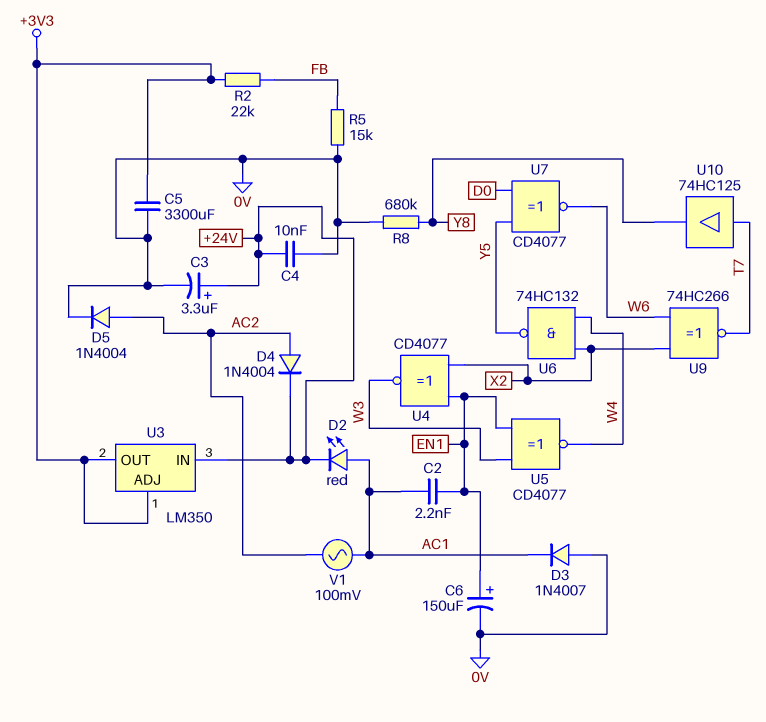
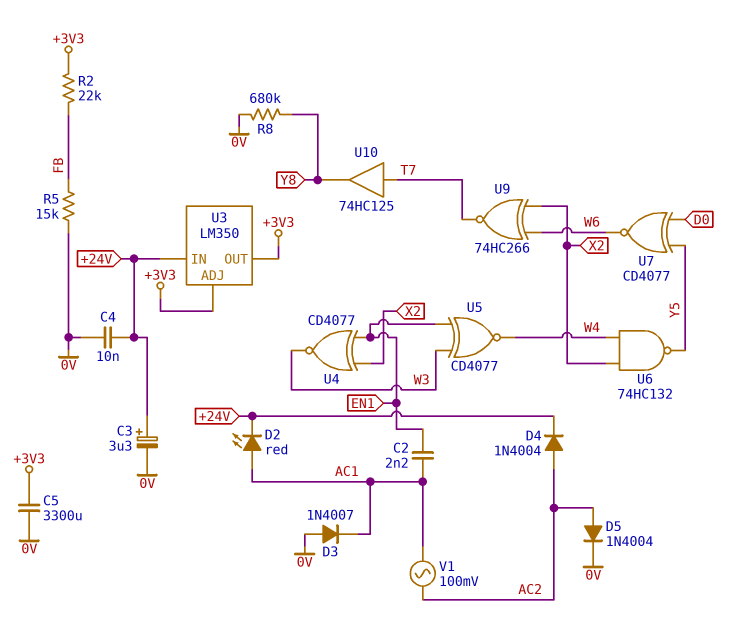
C6: 150uF (plus EN1, minus 0V) -> none

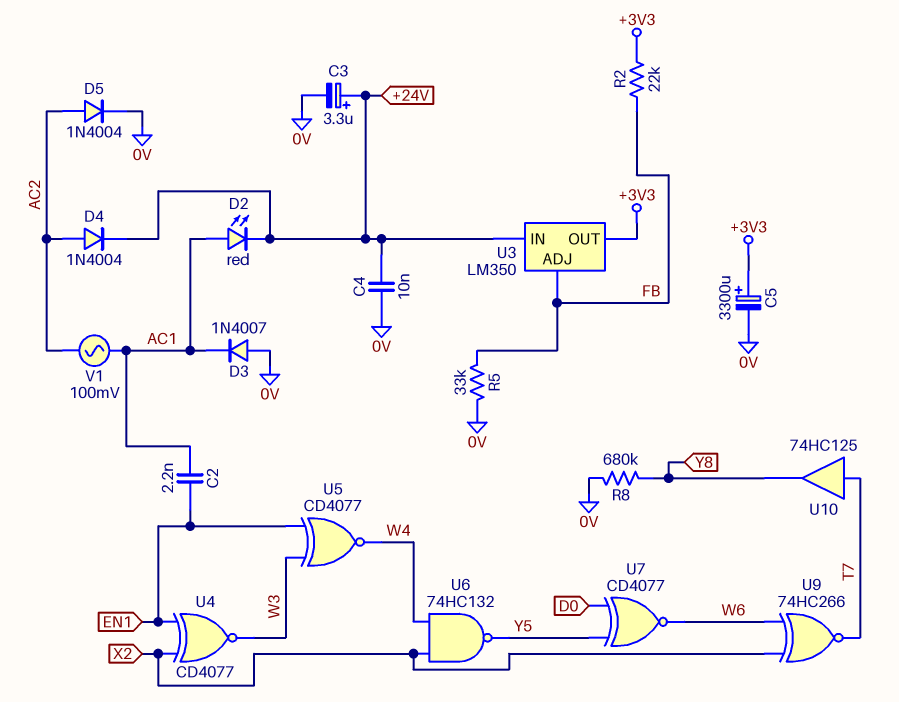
C5: 3300uF (+3V3, 0V) -> 3300uF (plus +3V3, minus 0V)
R5: 15k (0V, FB) -> 33k (0V, FB)
U3 pin ADJ: +3V3 -> FB

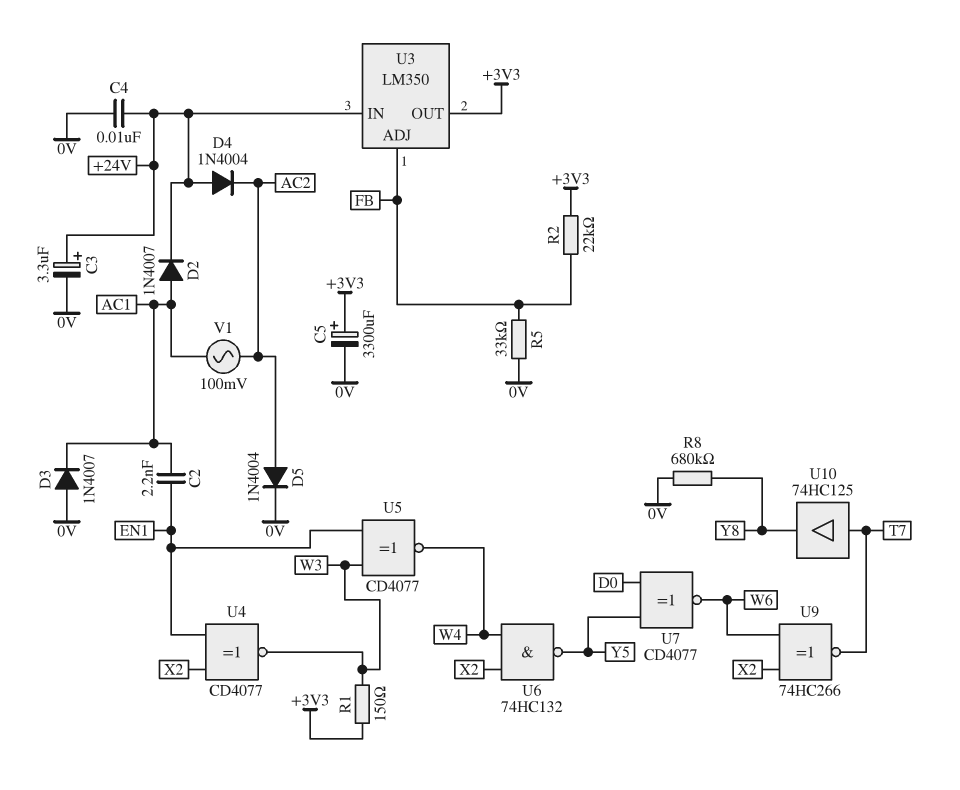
D2: LED red (A AC1, K +24V) -> diode 1N4007 (A AC1, K +24V)
D4: diode 1N4004 (A AC2, K +24V) -> diode 1N4004 (A +24V, K AC2)
R1: none -> 150 (+3V3, W3)

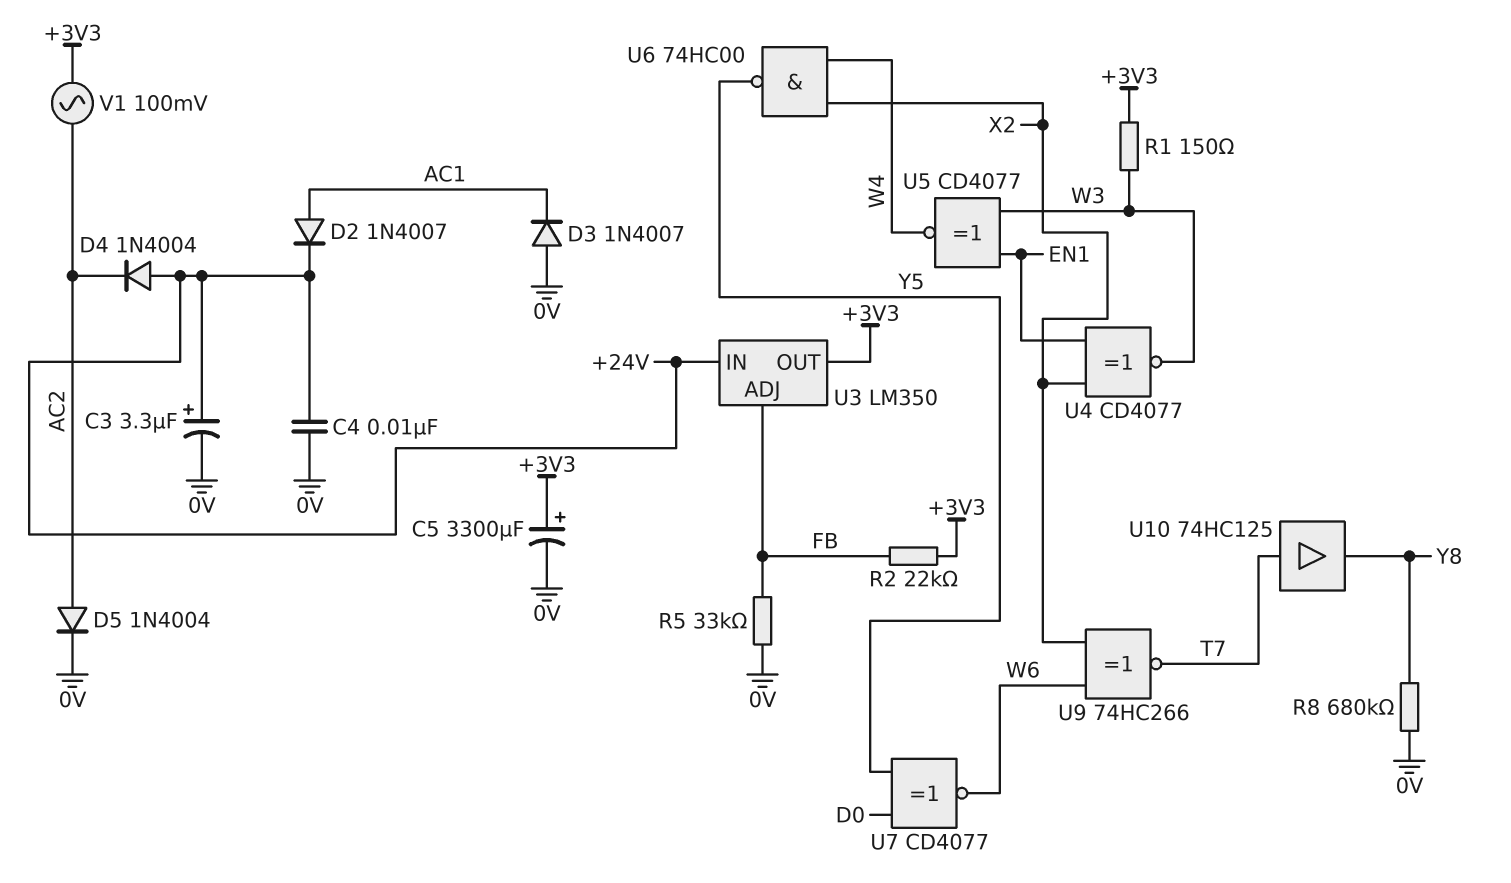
C2: 2.2nF (AC1, EN1) -> none
U6: NAND 74HC132 (in W4, in X2, out Y5) -> NAND 74HC00 (in W4, in X2, out Y5)
V1: AC 100mV (AC1, AC2) -> AC 100mV (+3V3, AC2)

